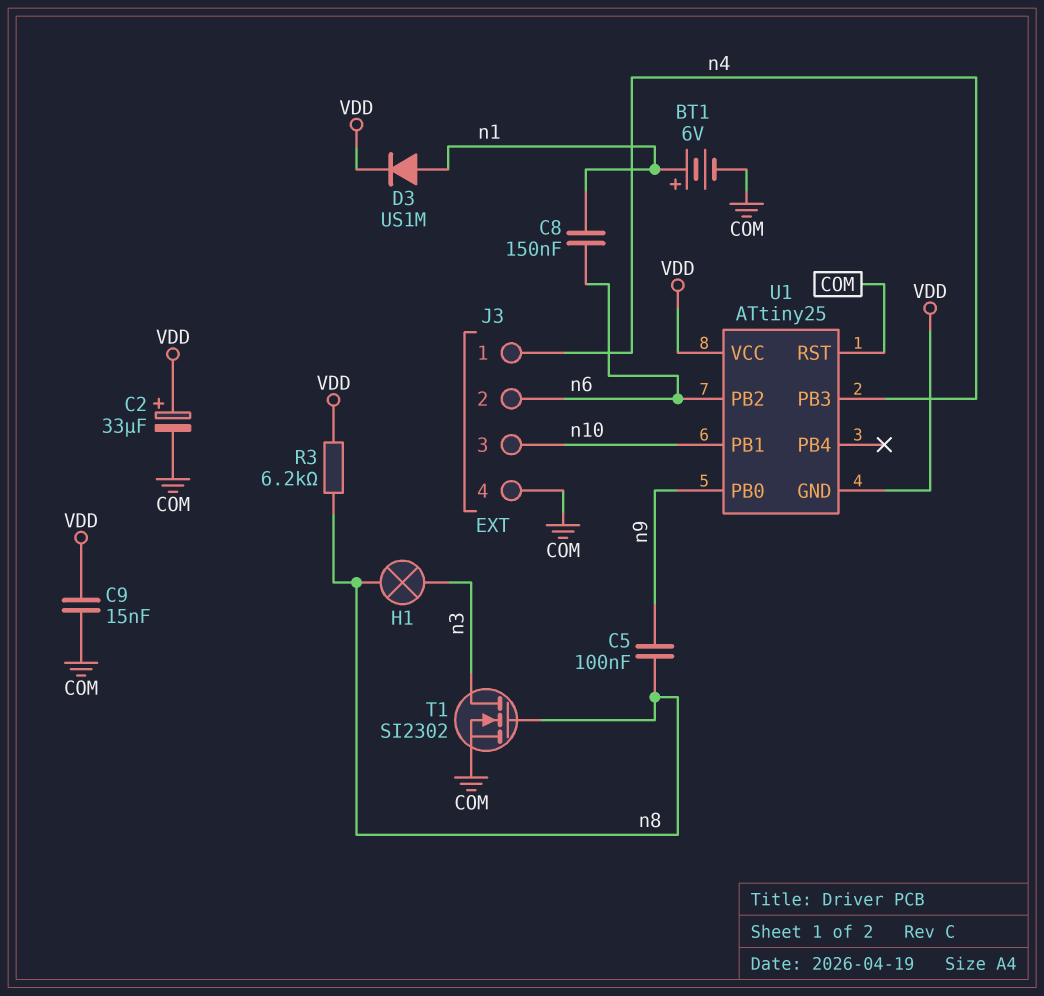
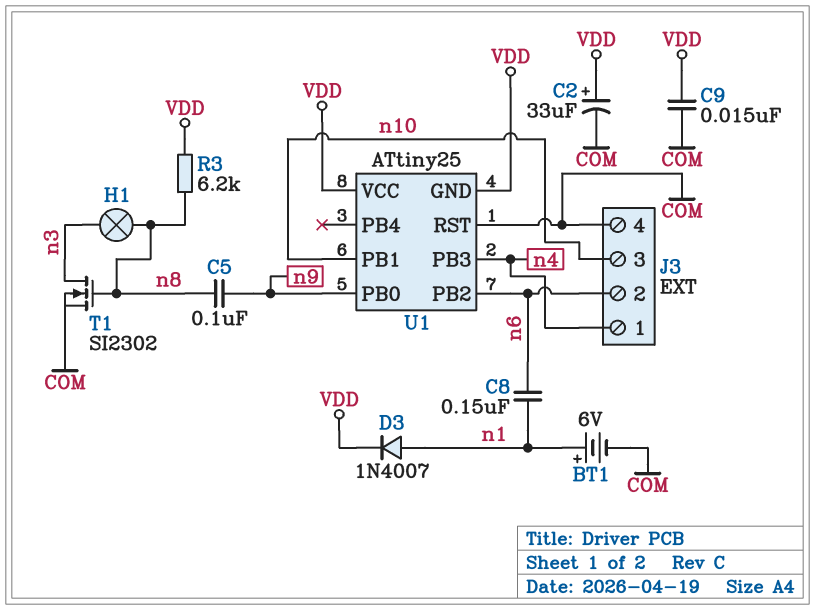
D3: diode US1M (A n1, K VDD) -> diode 1N4007 (A n1, K VDD)

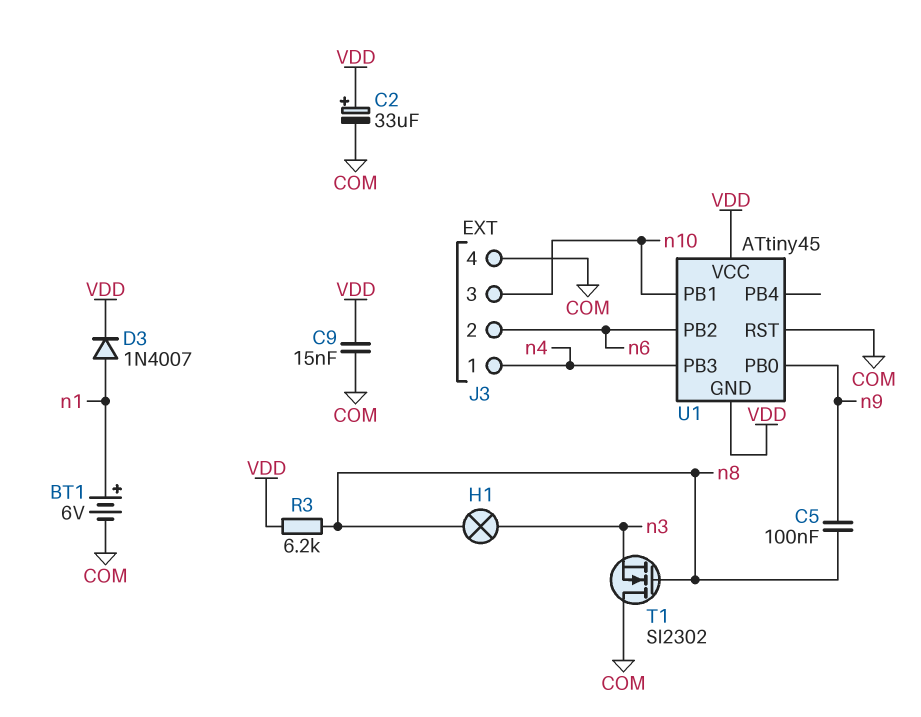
C8: 150nF (n1, n6) -> none
T1: NMOS SI2302 (G n8, D n3, S COM) -> NMOS SI2302 (G n8, D COM, S n3)
U1: ATtiny25 -> ATtiny45

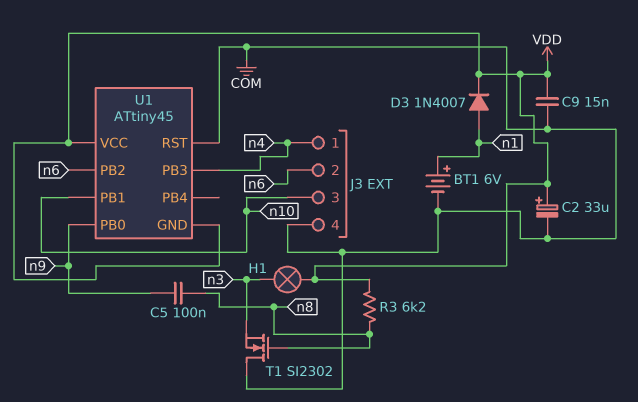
H1: lamp (n3, n8) -> lamp (VDD, n3)

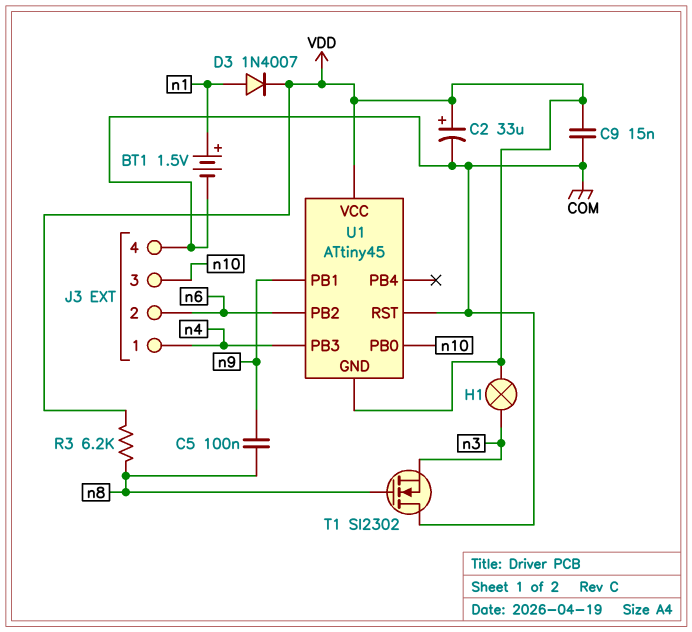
BT1: 6V (plus n1, minus COM) -> 1.5V (plus n1, minus COM)
U1 pin PB0: n9 -> n10
U1 pin PB1: n10 -> n9

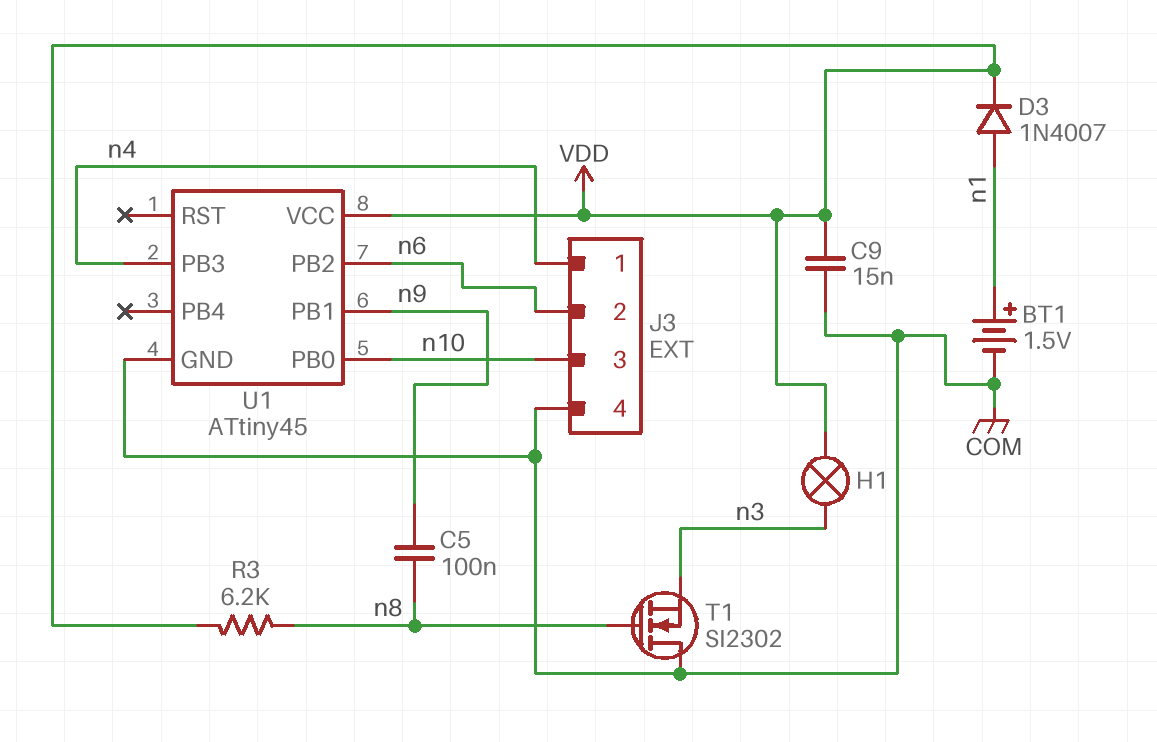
C2: 33uF (plus VDD, minus COM) -> none
U1 pin GND: VDD -> COM
U1 pin RST: COM -> none

